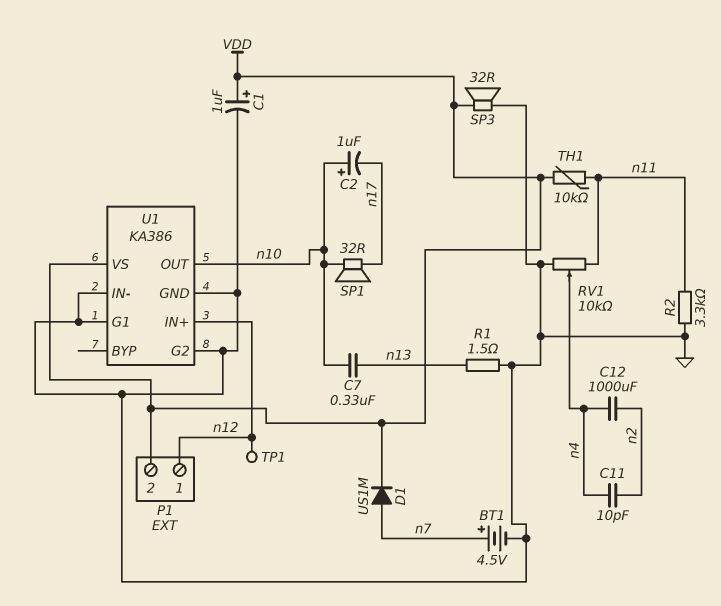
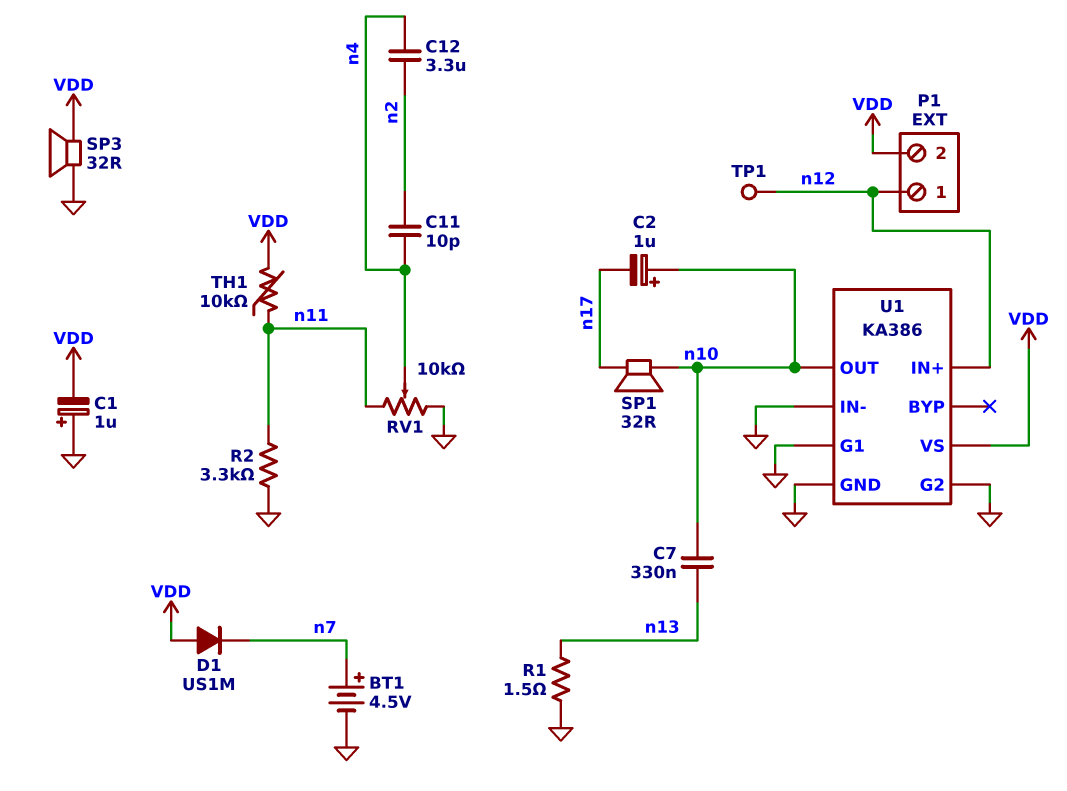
C1: 1uF (plus VDD, minus GND) -> 1uF (plus GND, minus VDD)
C12: 1000uF (n2, n4) -> 3.3uF (n2, n4)
D1: diode US1M (A n7, K VDD) -> diode US1M (A VDD, K n7)

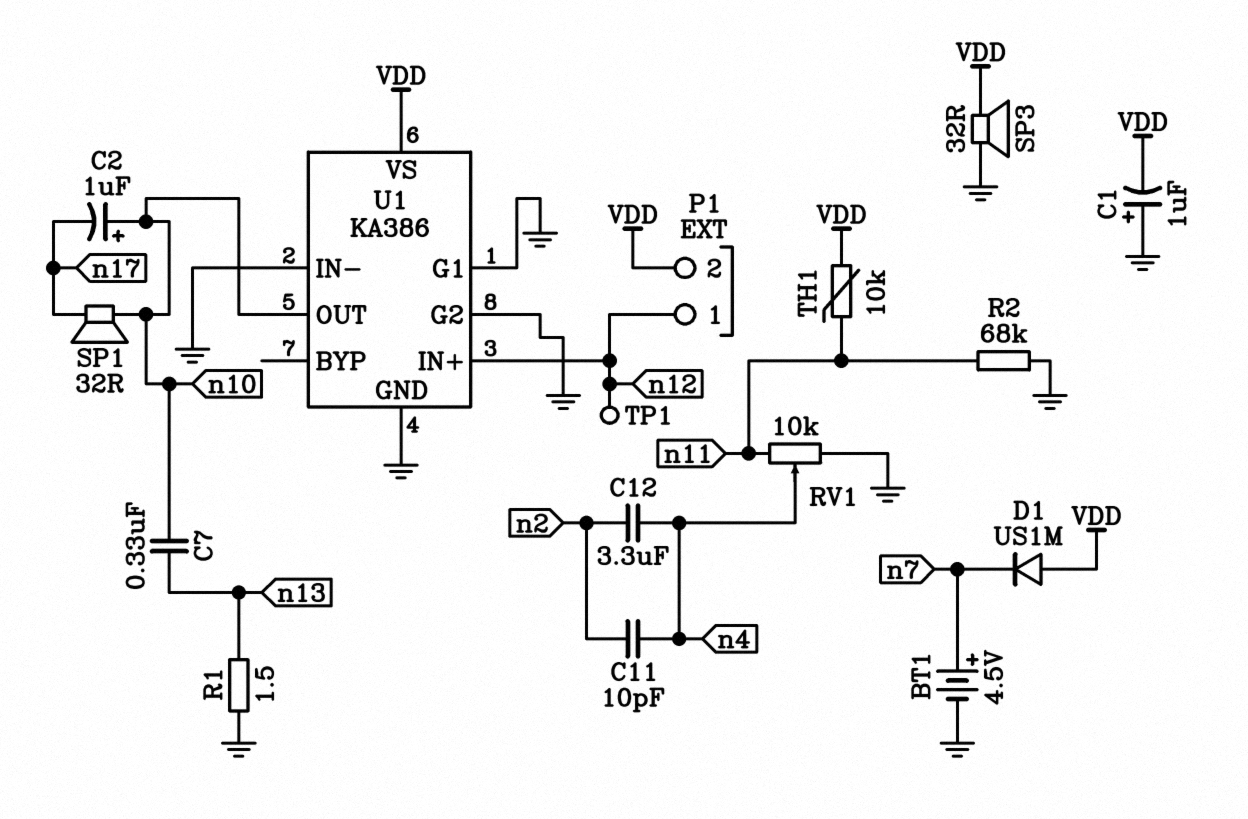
R2: 3.3k (GND, n11) -> 68k (GND, n11)

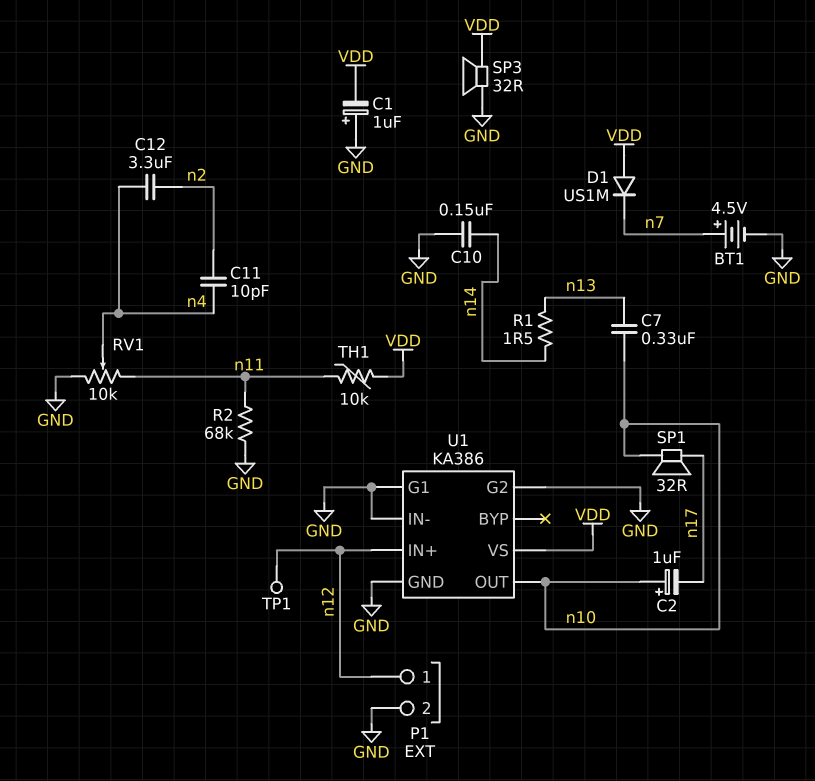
C10: none -> 150nF (GND, n14)
P1 pin 2: VDD -> GND
R1: 1.5 (GND, n13) -> 1.5 (n13, n14)

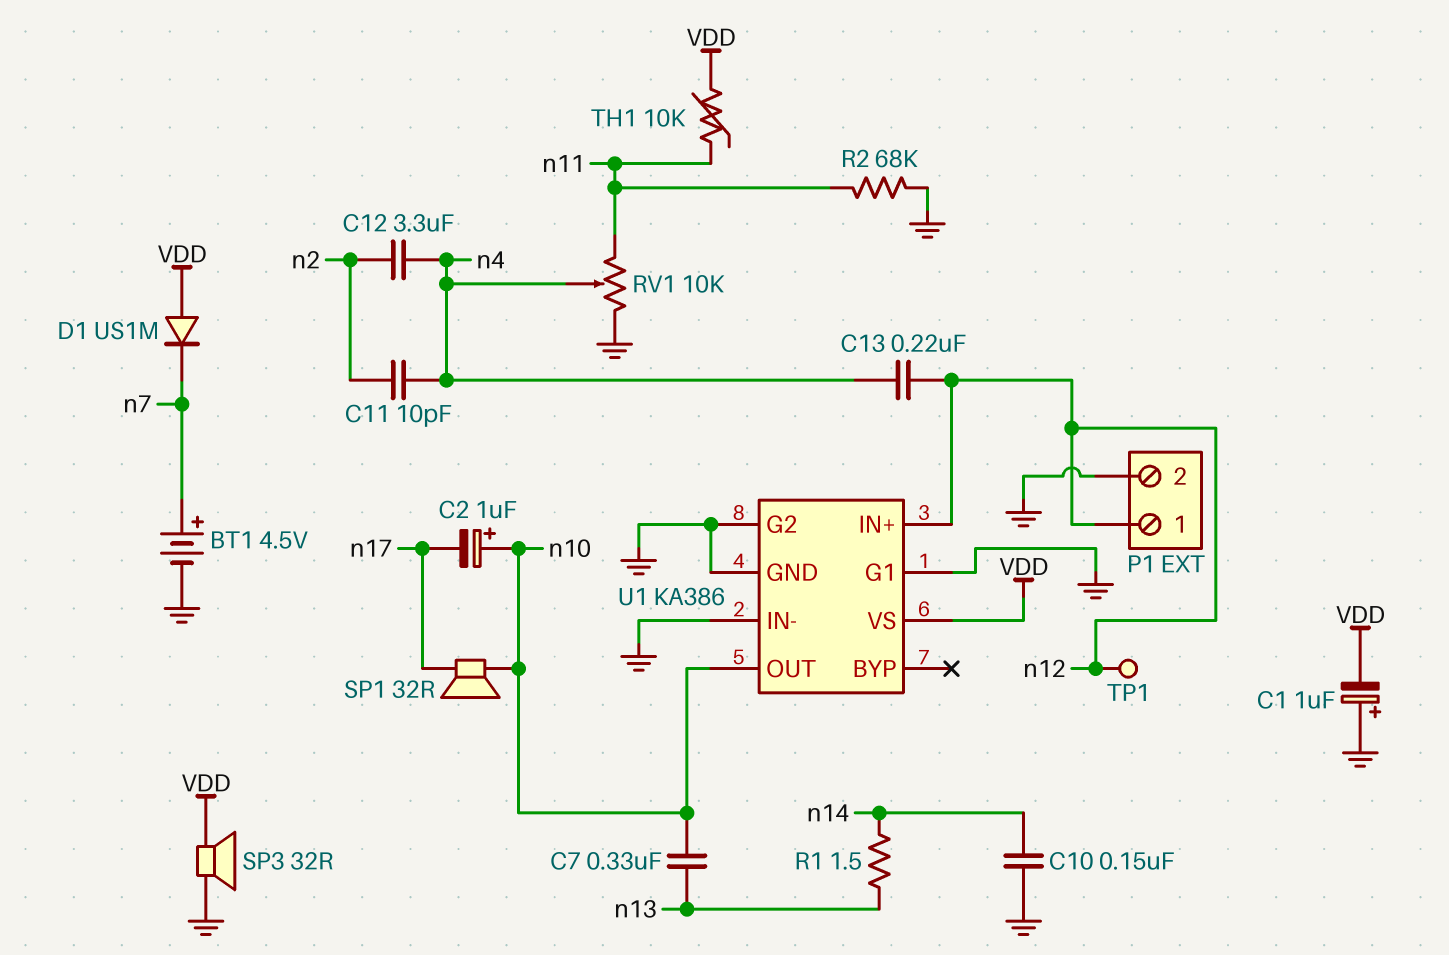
C13: none -> 220nF (n4, n12)

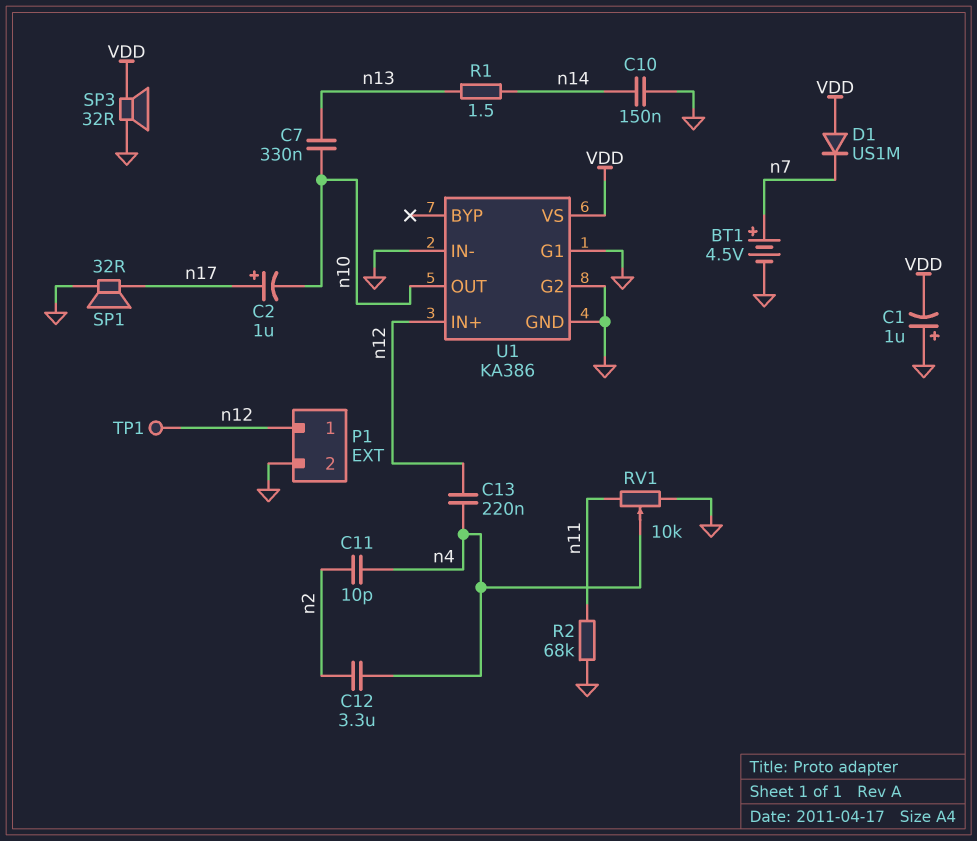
C2: 1uF (plus n10, minus n17) -> 1uF (plus n17, minus n10)
SP1: speaker 32R (n10, n17) -> speaker 32R (GND, n17)
TH1: 10k (VDD, n11) -> none

